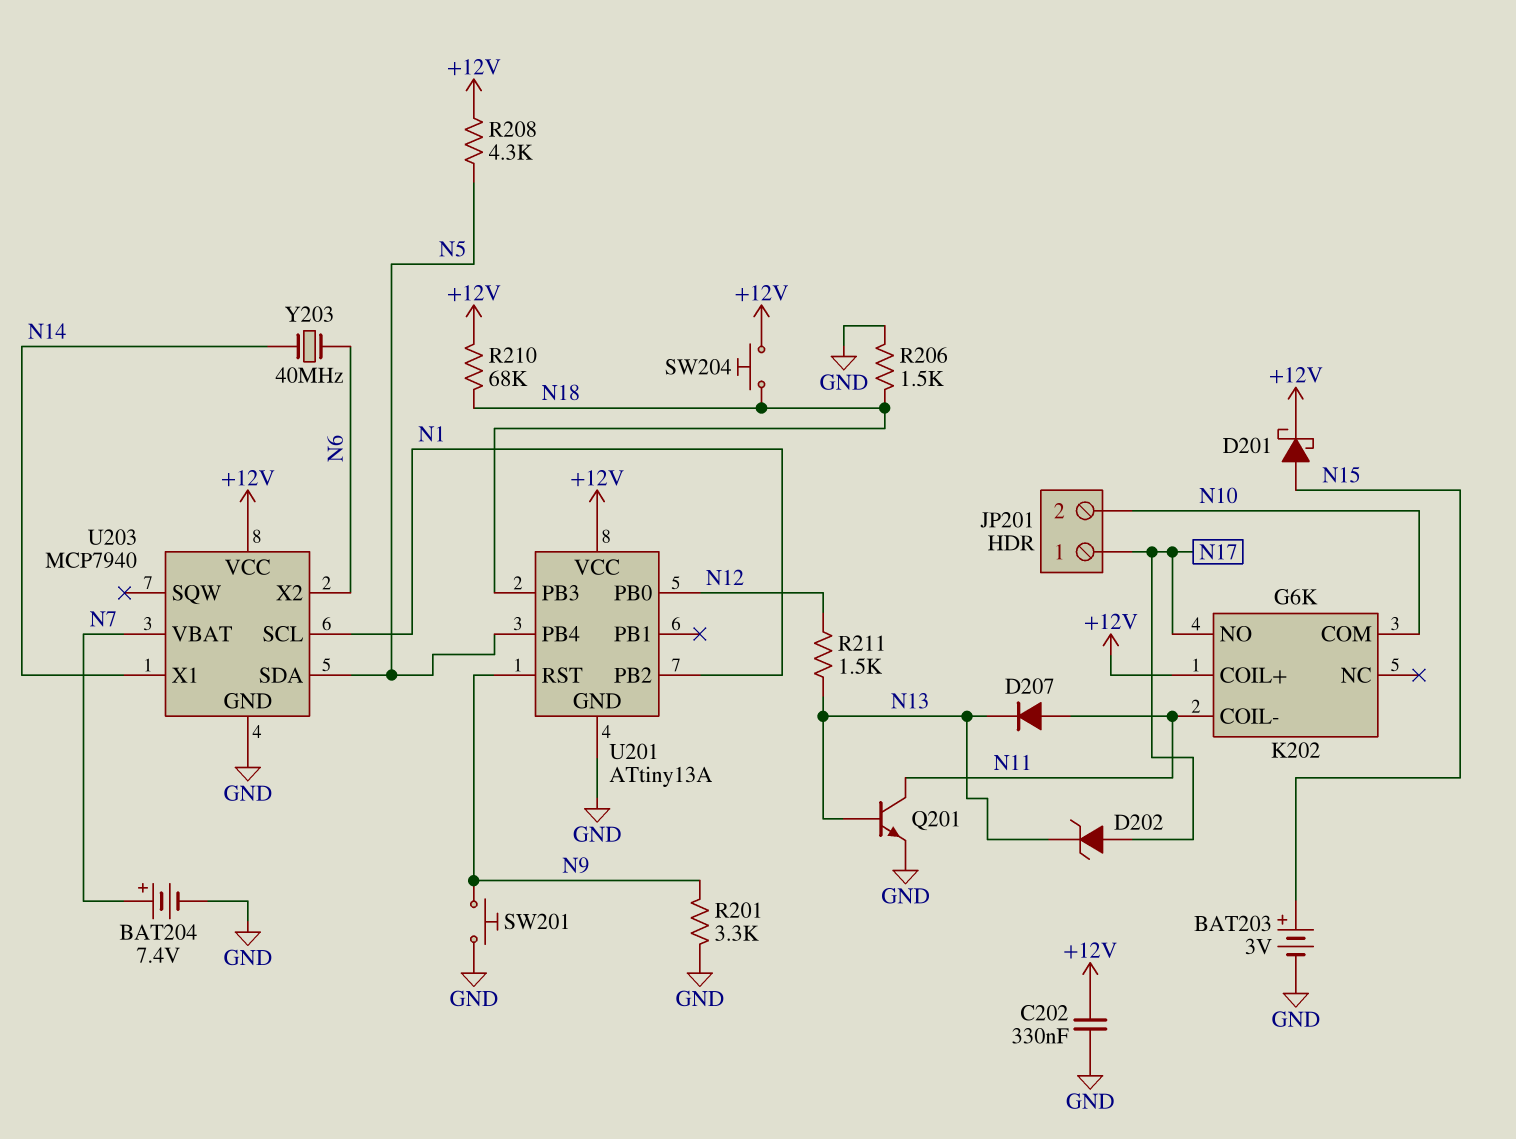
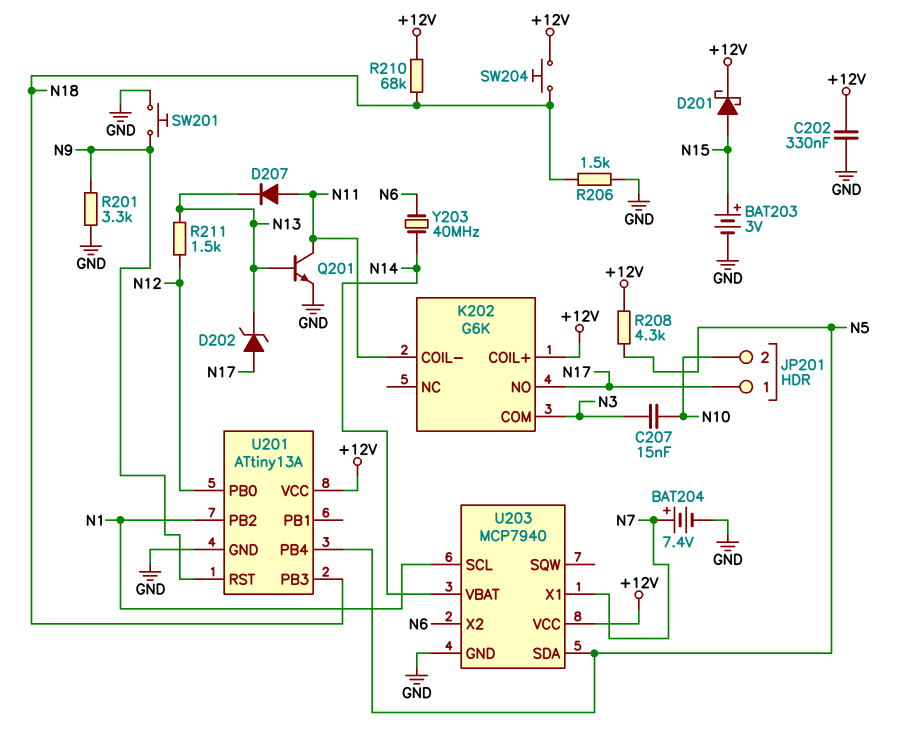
C207: none -> 15nF (N3, N10)
K202 pin COM: N10 -> N3
U203 pin VBAT: N7 -> N14
U203 pin X1: N14 -> N7

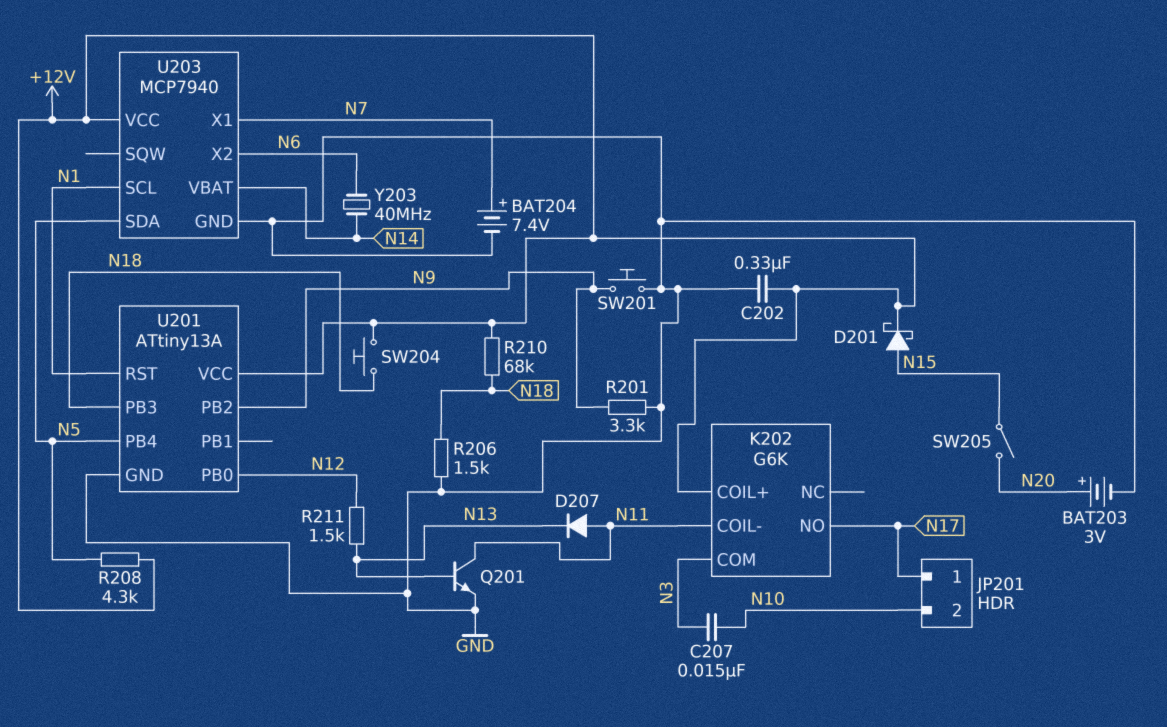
BAT203: 3V (plus N15, minus GND) -> 3V (plus N20, minus GND)
D202: zener (A N17, K N13) -> none
SW205: none -> switch (N15, N20)
U201 pin PB2: N1 -> N9
U201 pin RST: N9 -> N1

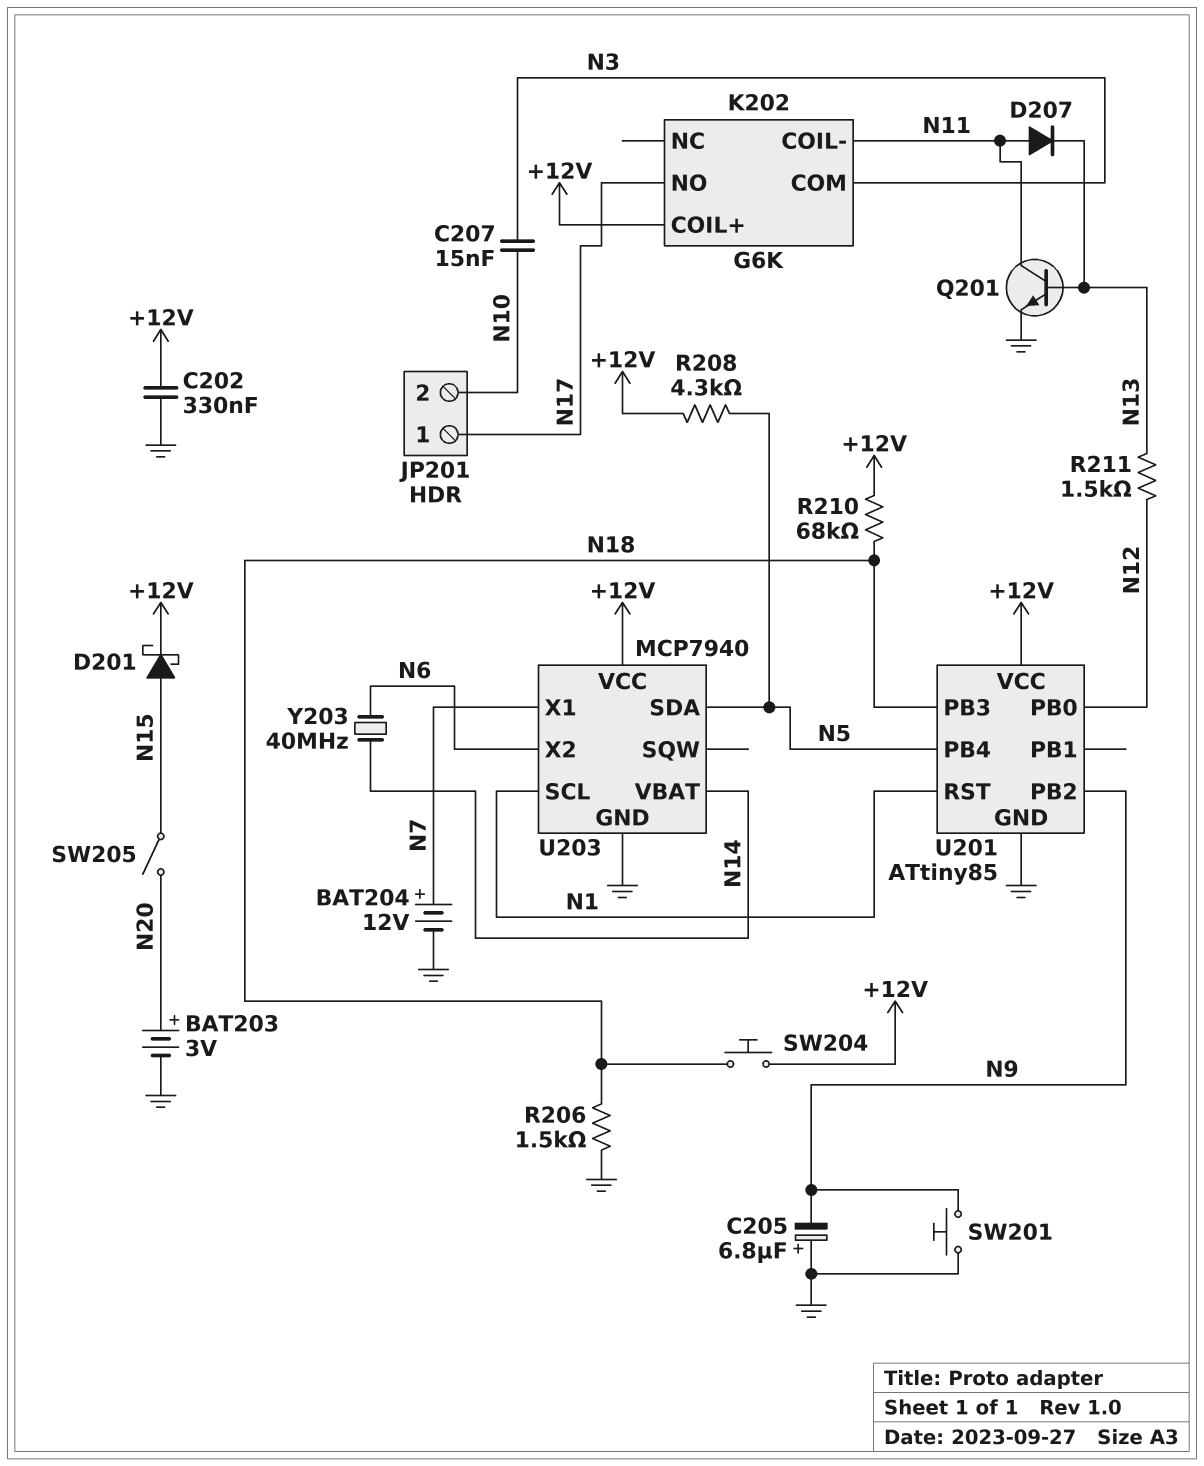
BAT204: 7.4V (plus N7, minus GND) -> 12V (plus N7, minus GND)
C205: none -> 6.8uF (plus GND, minus N9)
R201: 3.3k (GND, N9) -> none
U201: ATtiny13A -> ATtiny85

